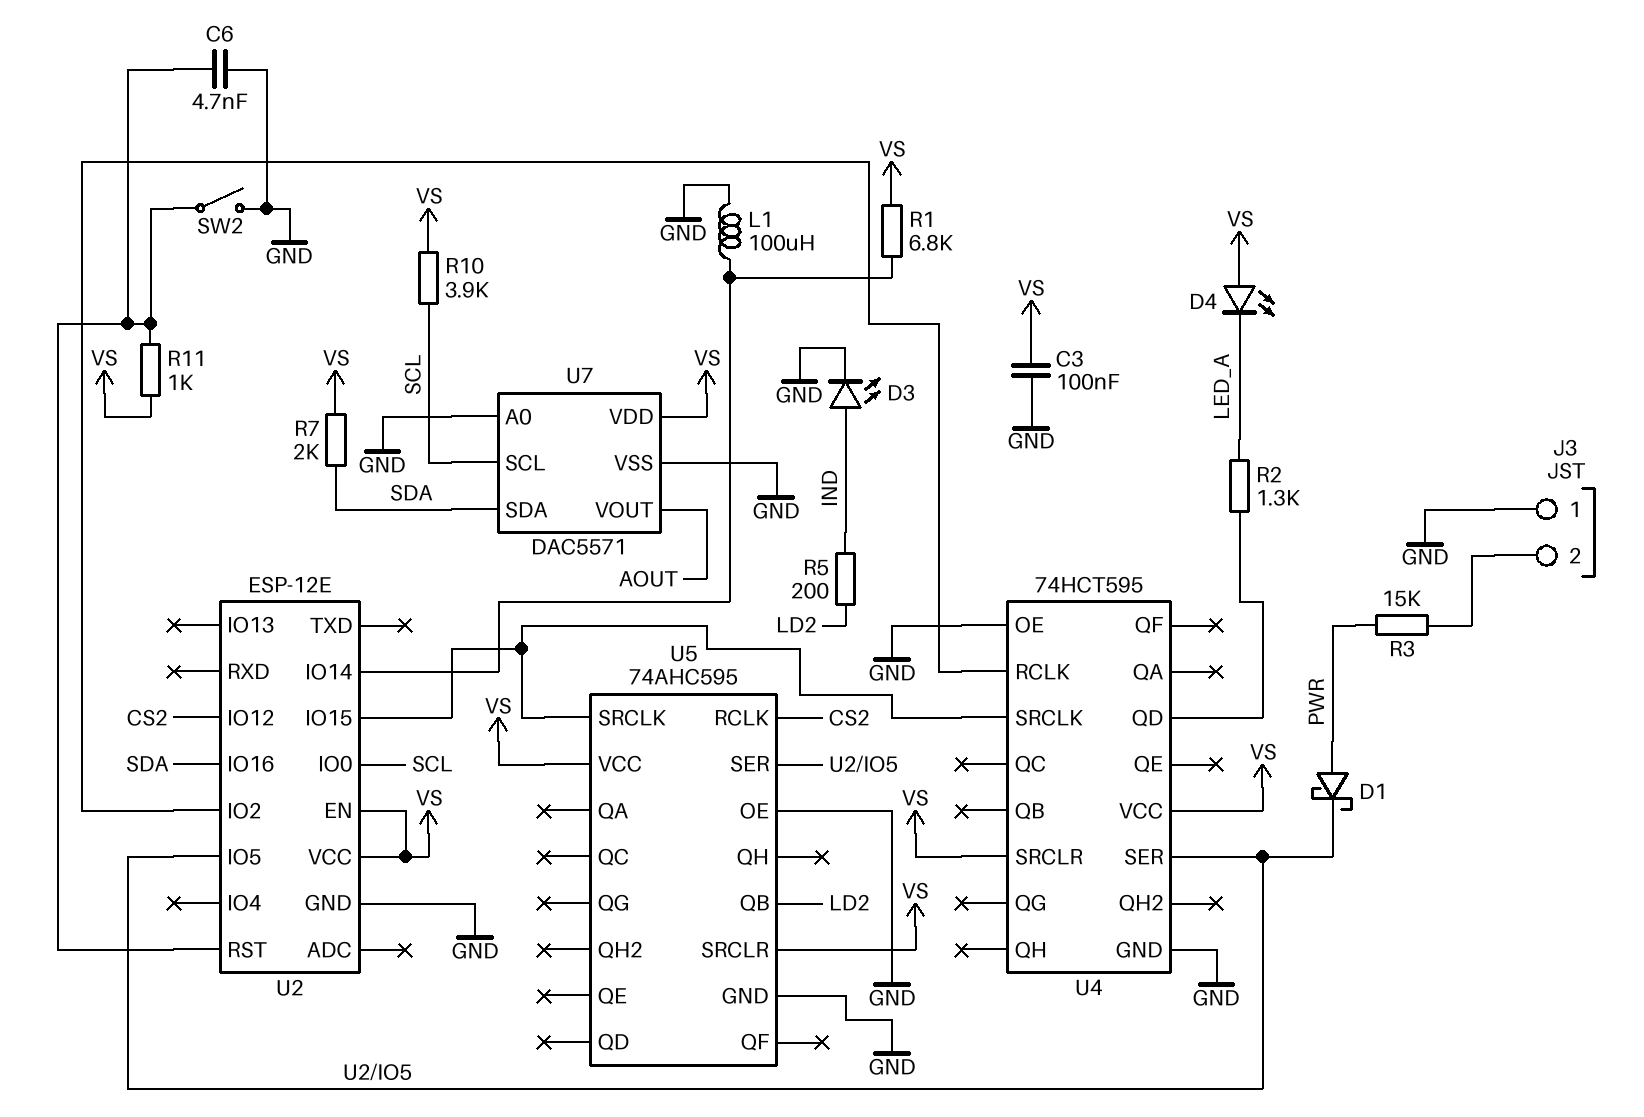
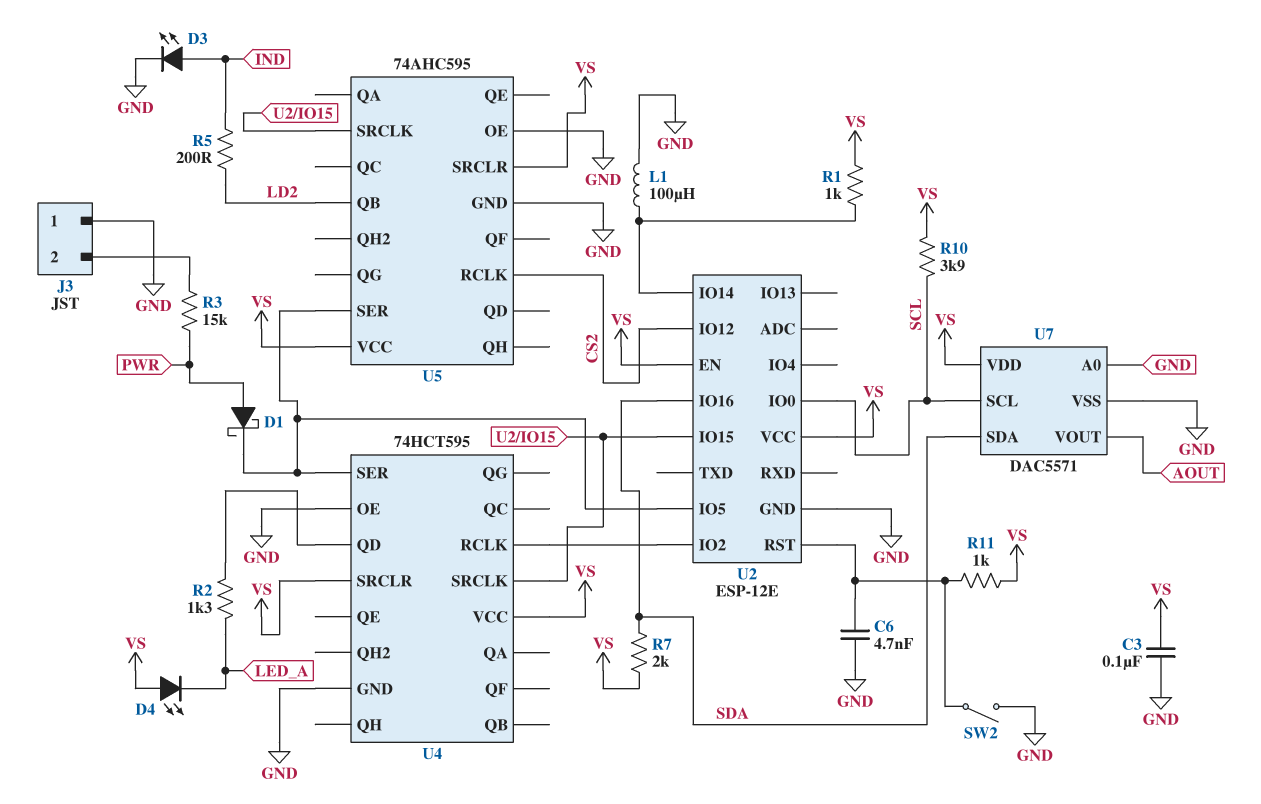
R1: 6.8k (U2/IO14, VS) -> 1k (U2/IO14, VS)

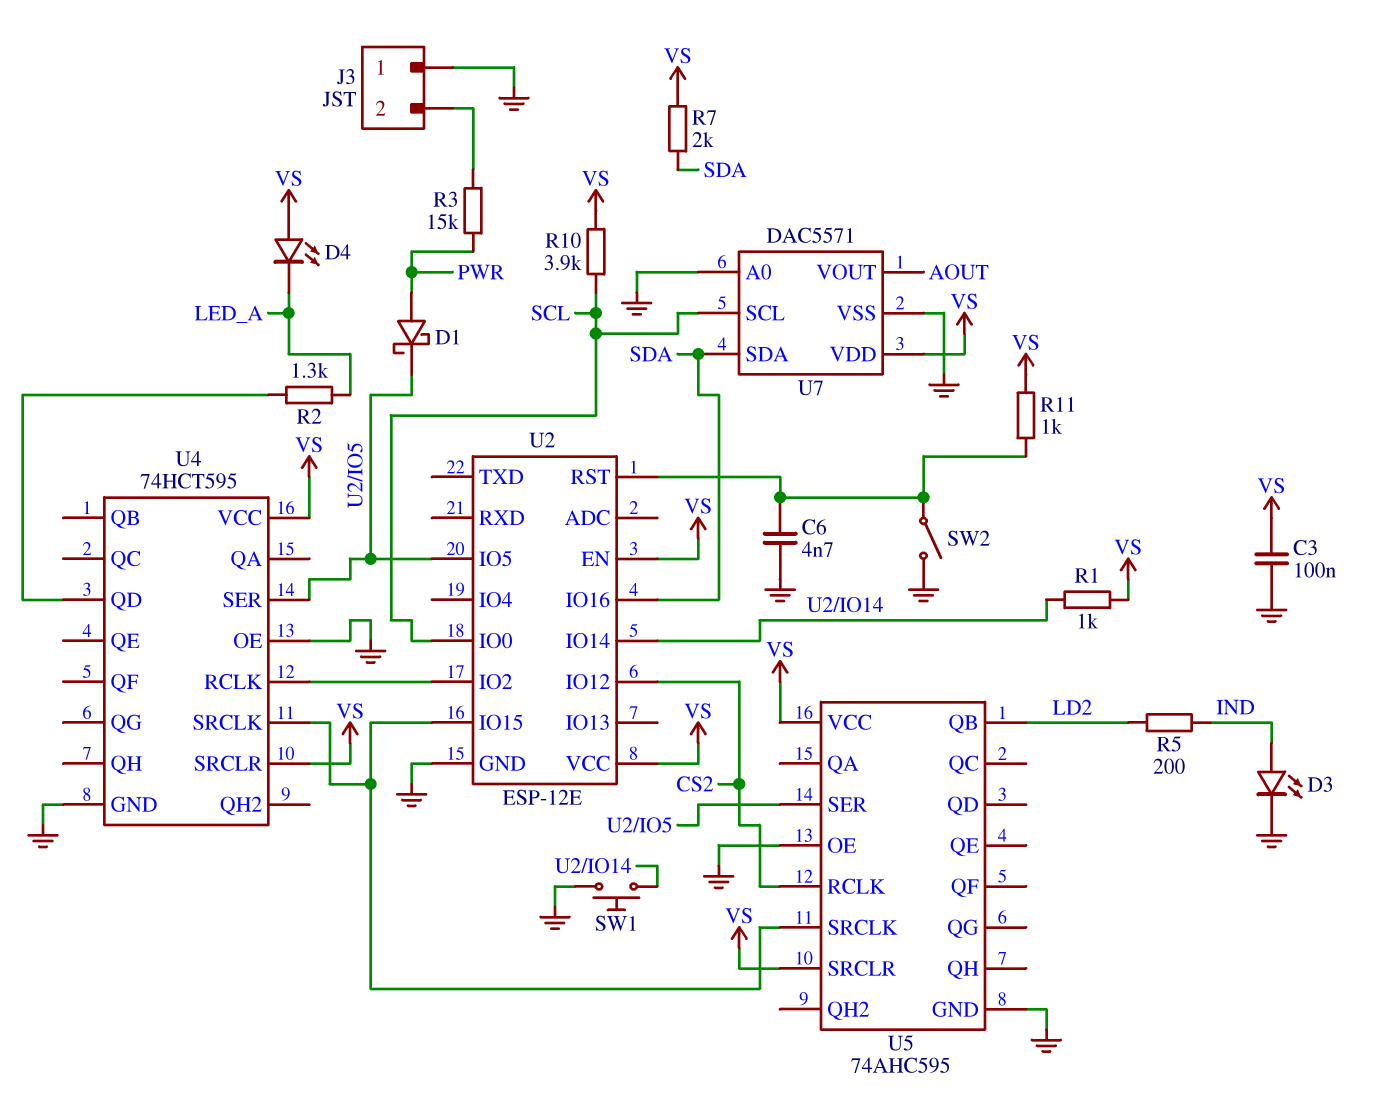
L1: 100uH (GND, U2/IO14) -> none
SW1: none -> button (GND, U2/IO14)

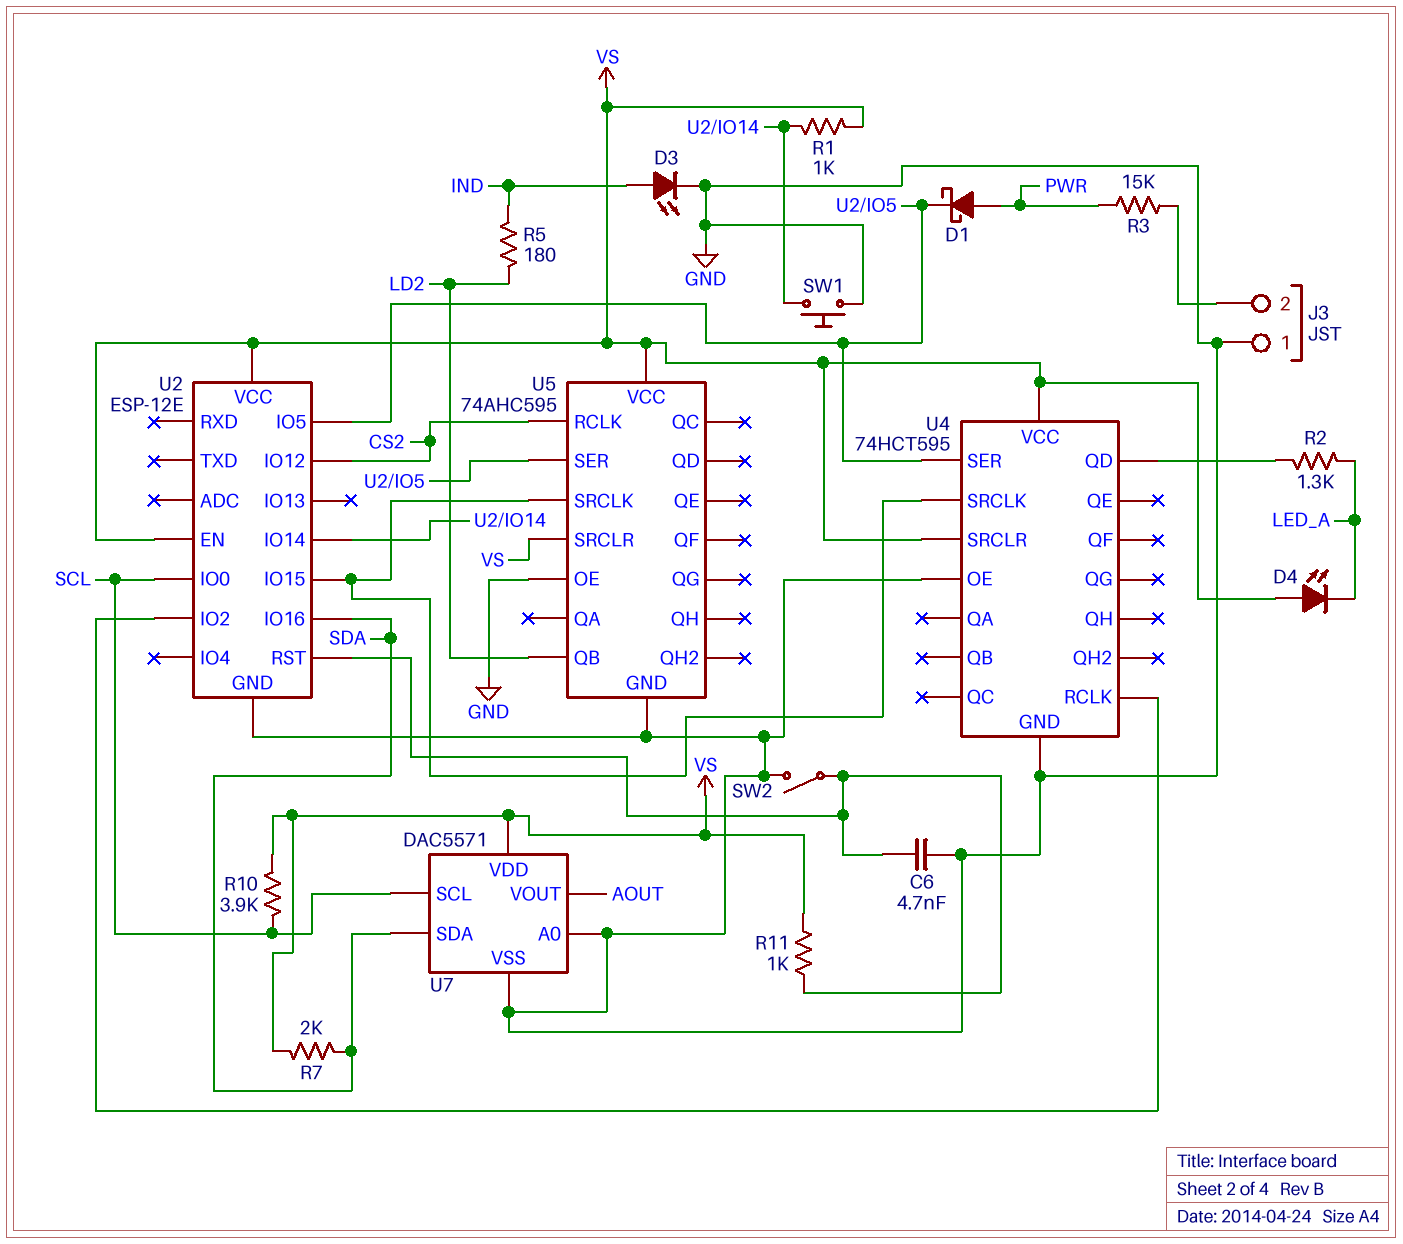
C3: 100nF (GND, VS) -> none
R5: 200 (IND, LD2) -> 180 (IND, LD2)

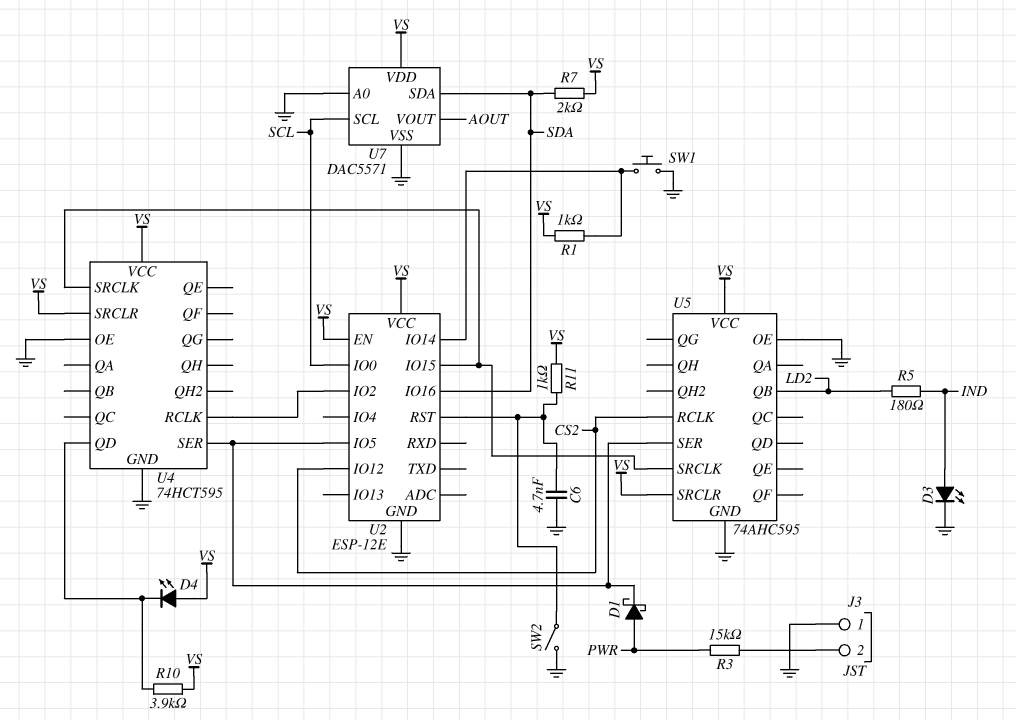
D4: LED (A VS, K LED_A) -> LED (A VS, K U4/QD)
R2: 1.3k (LED_A, U4/QD) -> none
R10: 3.9k (SCL, VS) -> 3.9k (U4/QD, VS)

